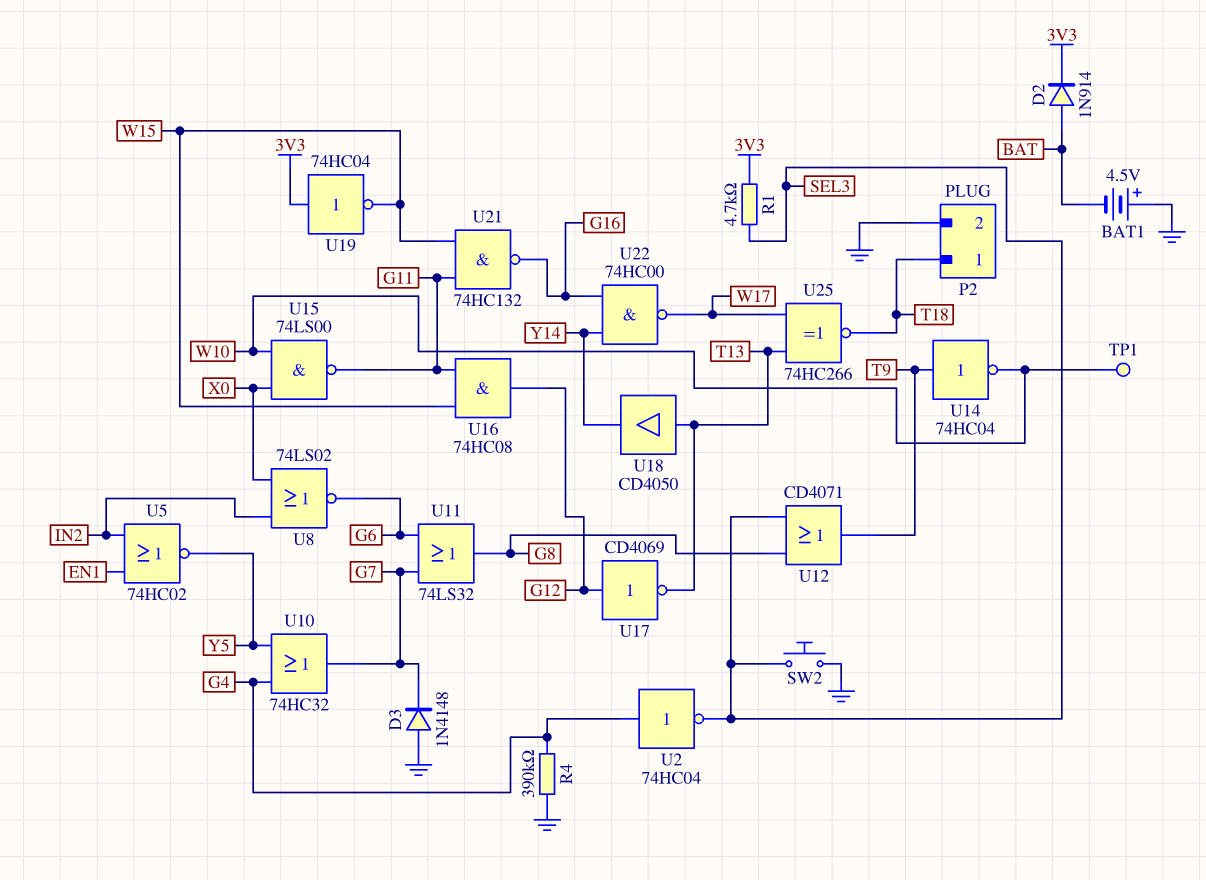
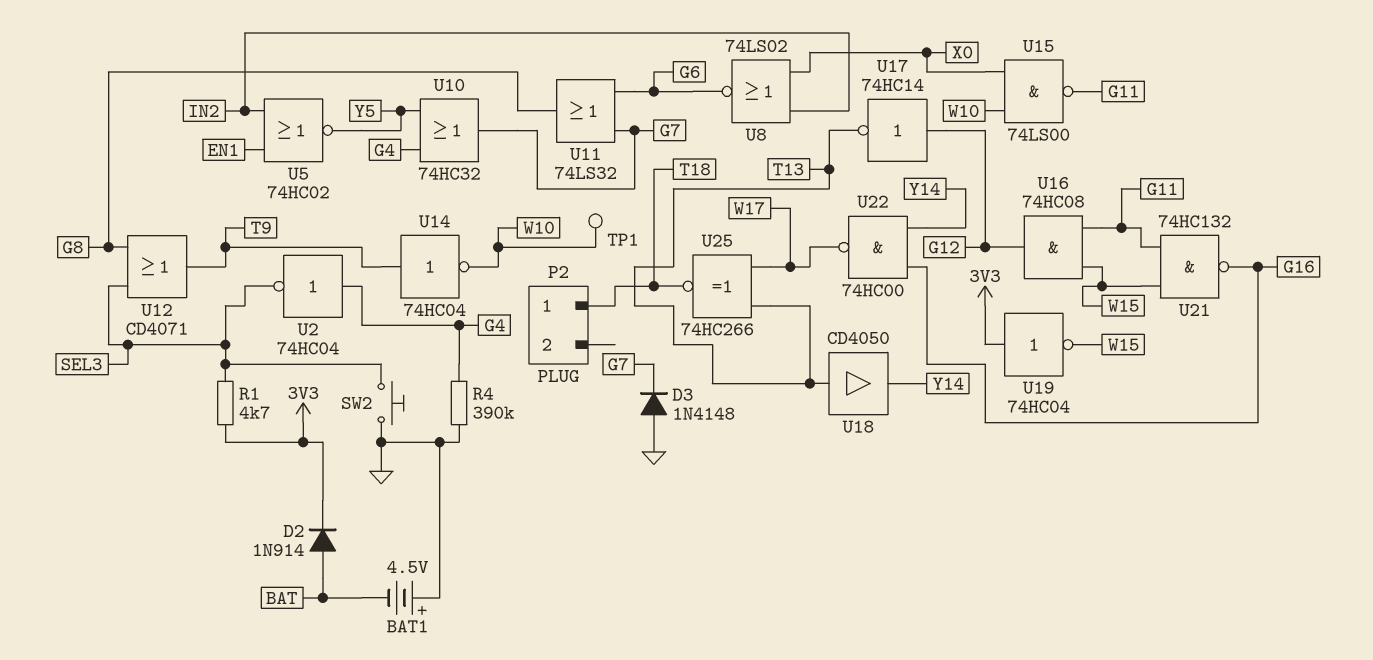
P2 pin 2: GND -> none
U17: NOT CD4069 (in G12, out T13) -> NOT 74HC14 (in G12, out T13)

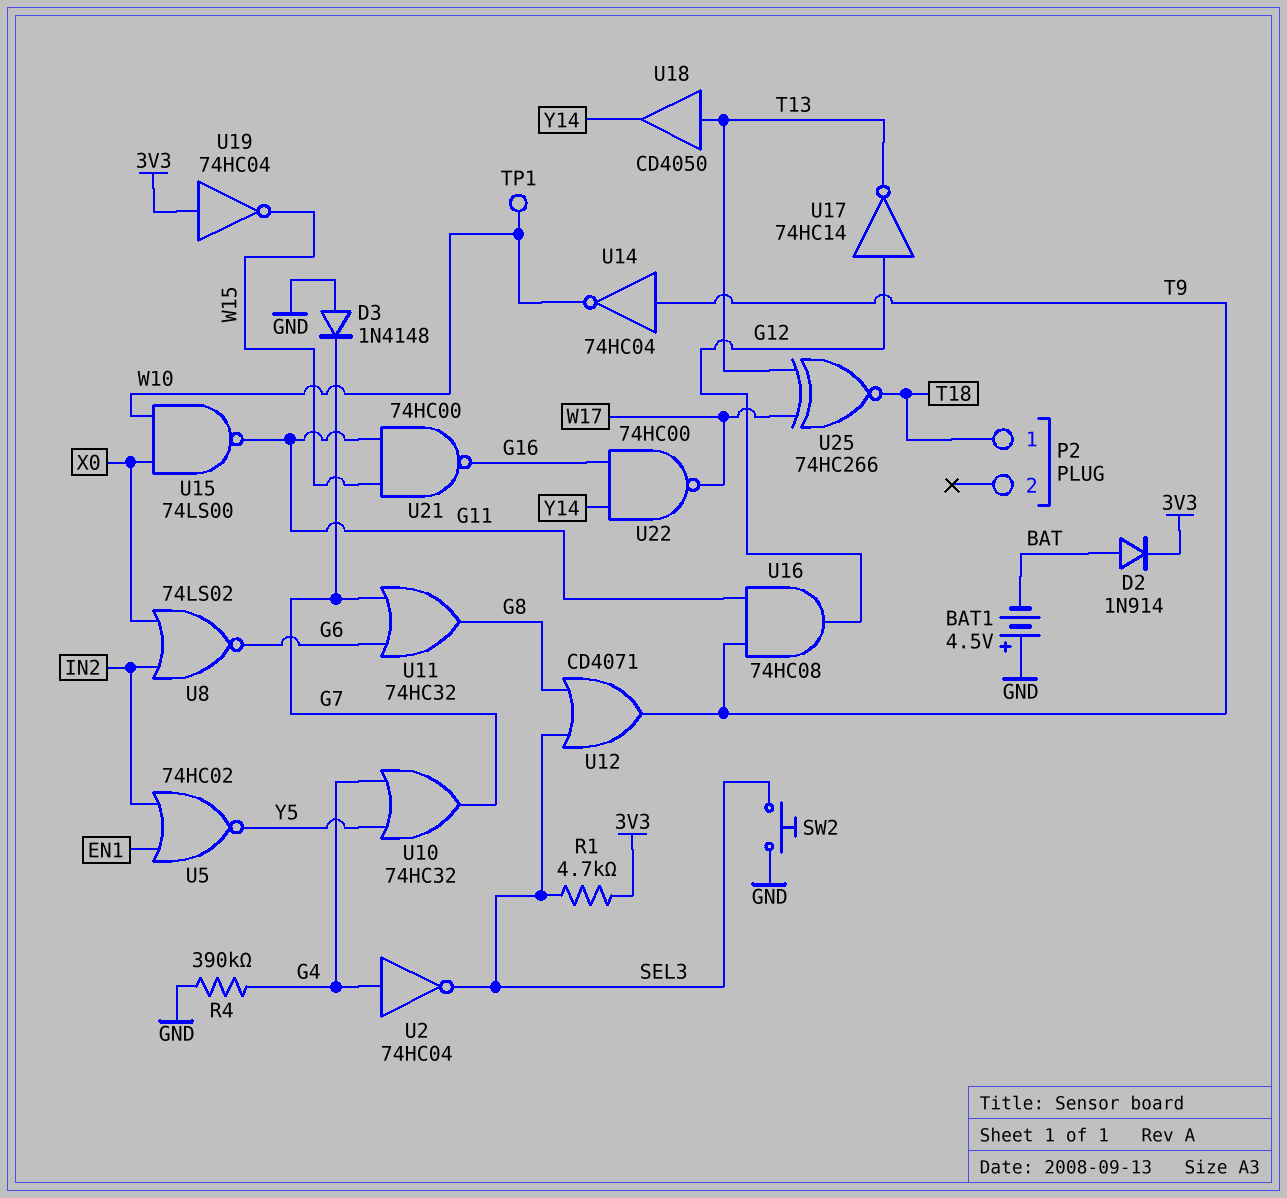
U11: OR 74LS32 (in G6, in G7, out G8) -> OR 74HC32 (in G6, in G7, out G8)
U16: AND 74HC08 (in G11, in W15, out G12) -> AND 74HC08 (in G11, in T9, out G12)
U21: NAND 74HC132 (in G11, in W15, out G16) -> NAND 74HC00 (in G11, in W15, out G16)

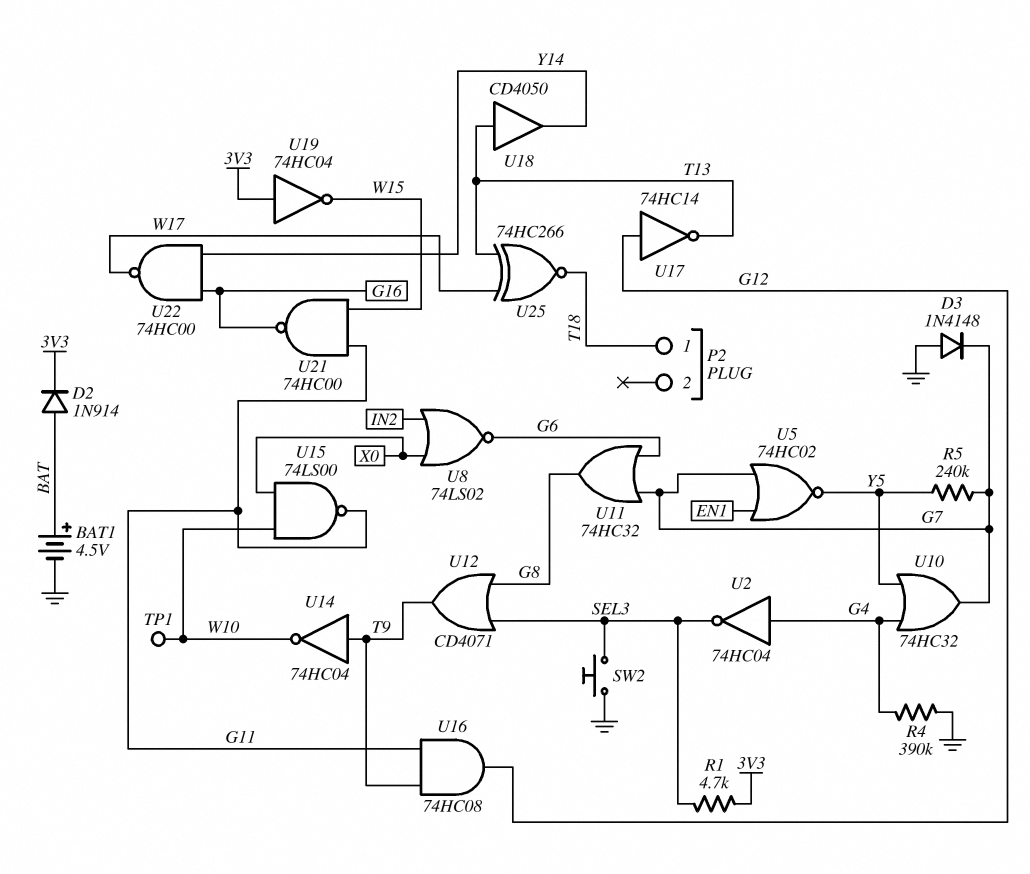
BAT1: 4.5V (plus GND, minus BAT) -> 4.5V (plus BAT, minus GND)
R5: none -> 240k (G7, Y5)
U5: NOR 74HC02 (in EN1, in IN2, out Y5) -> NOR 74HC02 (in EN1, in G7, out Y5)

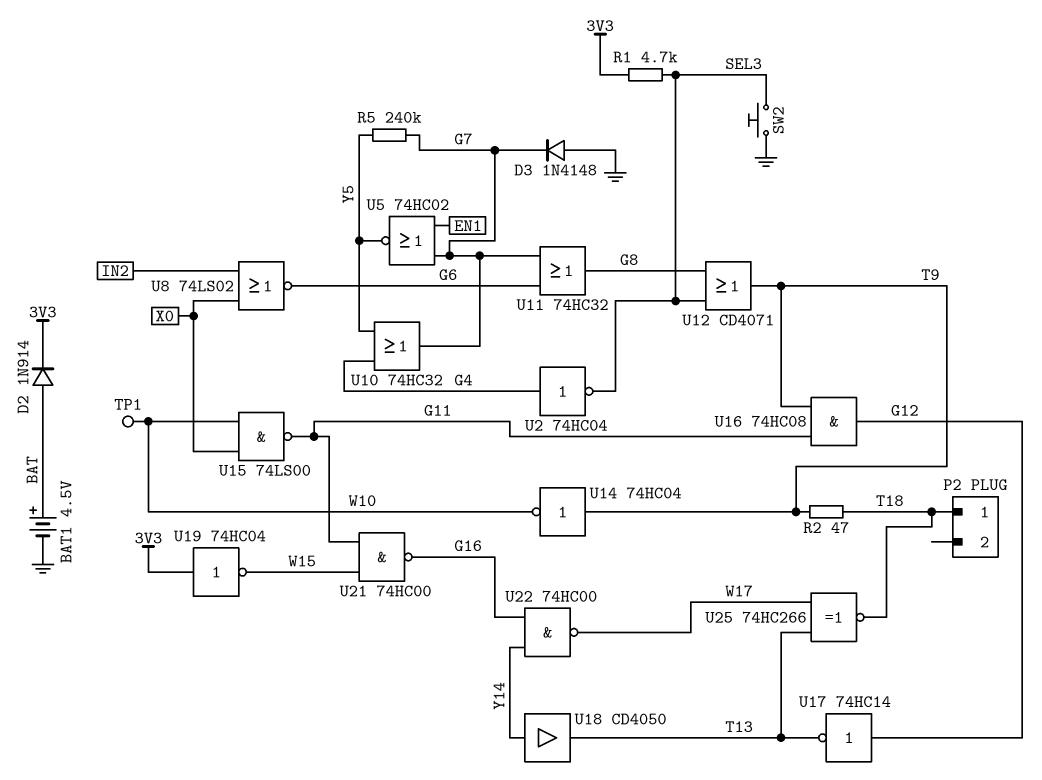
R2: none -> 47 (T9, T18)
R4: 390k (G4, GND) -> none
U18: buffer CD4050 (in T13, out Y14) -> buffer CD4050 (in Y14, out T13)

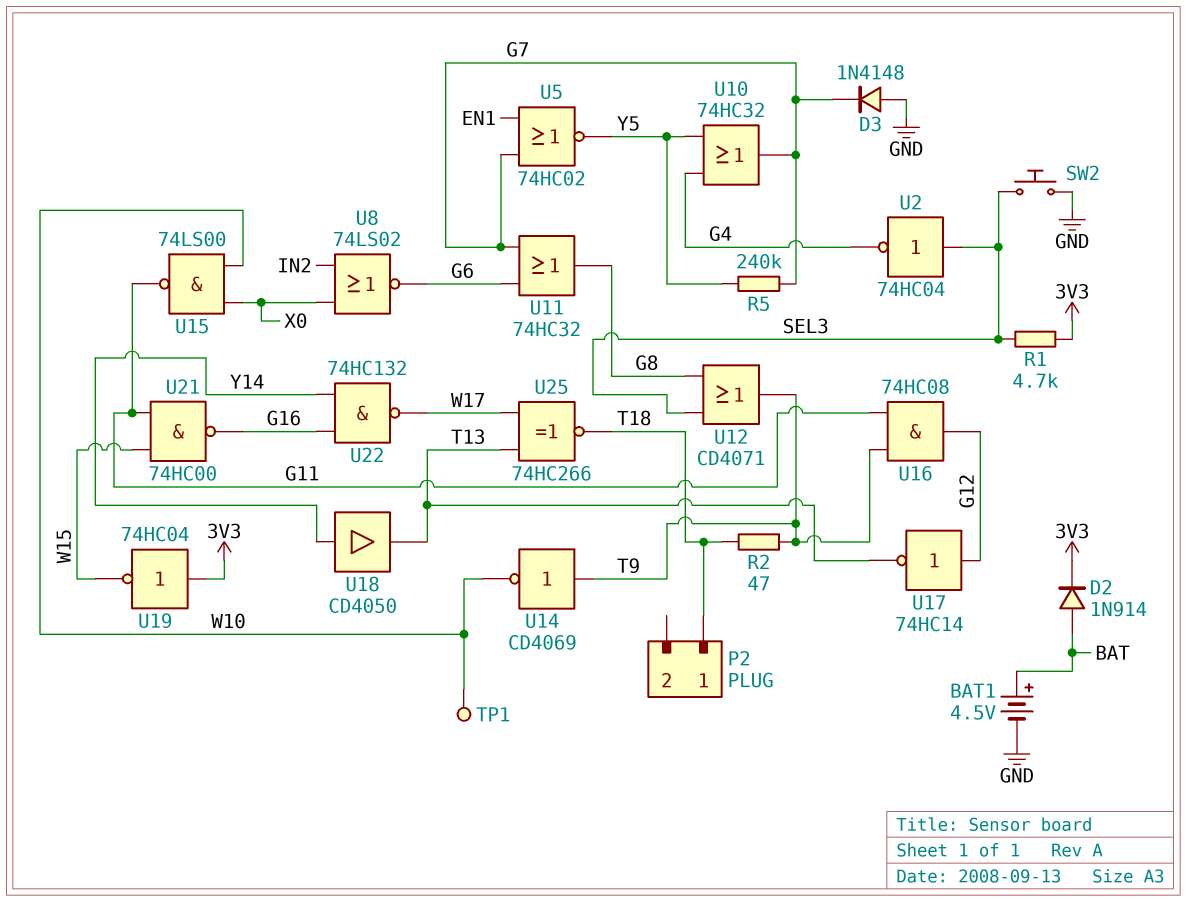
U2: NOT 74HC04 (in G4, out SEL3) -> NOT 74HC04 (in SEL3, out G4)
U14: NOT 74HC04 (in T9, out W10) -> NOT CD4069 (in T9, out W10)
U22: NAND 74HC00 (in G16, in Y14, out W17) -> NAND 74HC132 (in G16, in Y14, out W17)

